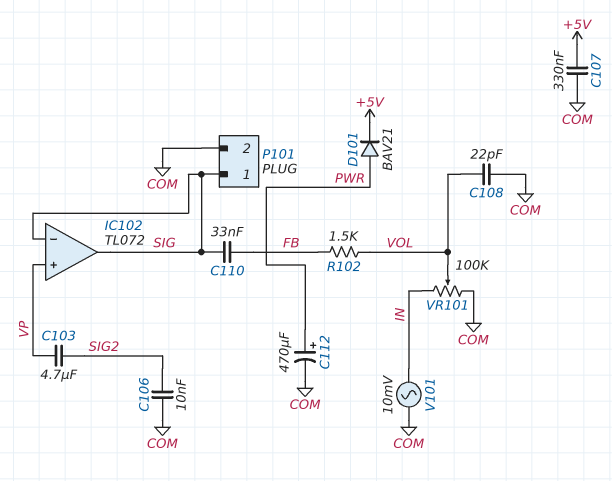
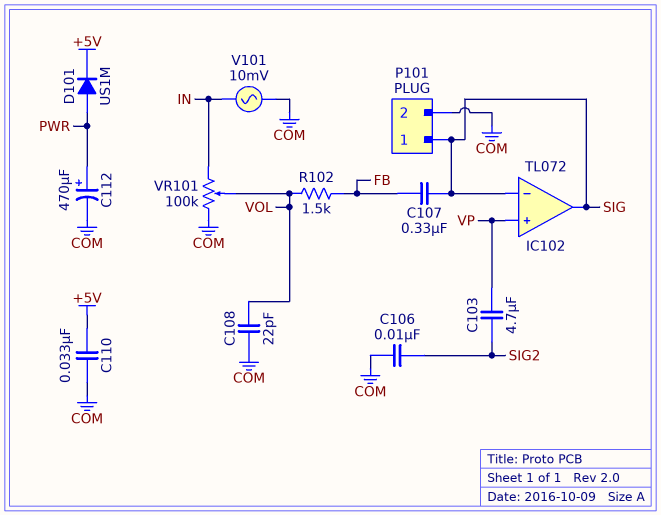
C107: 330nF (+5V, COM) -> 330nF (FB, SIG)
C110: 33nF (FB, SIG) -> 33nF (+5V, COM)
D101: diode BAV21 (A PWR, K +5V) -> diode US1M (A PWR, K +5V)

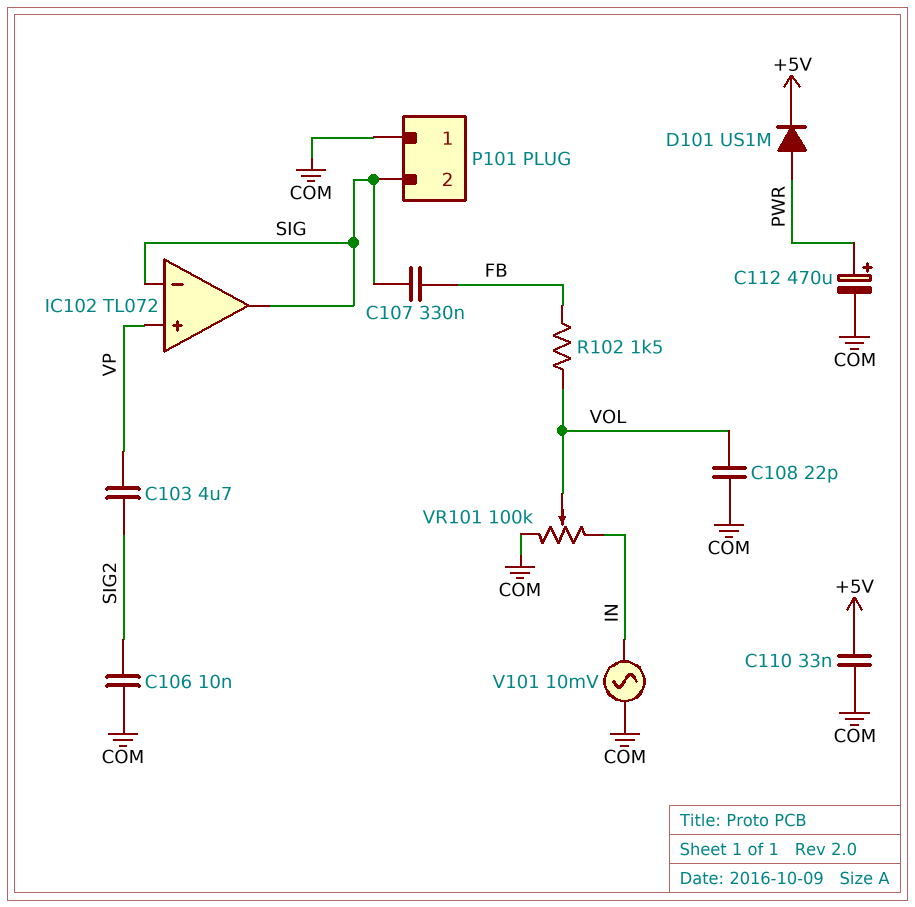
P101 pin 1: SIG -> COM
P101 pin 2: COM -> SIG

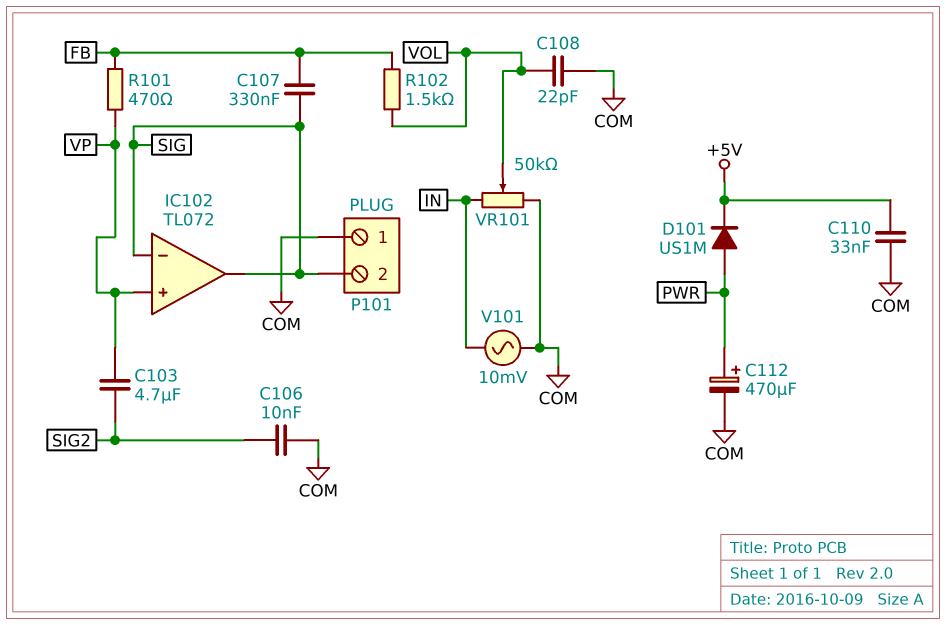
R101: none -> 470 (FB, VP)
VR101: 100k (COM, IN, wiper VOL) -> 50k (COM, IN, wiper VOL)

